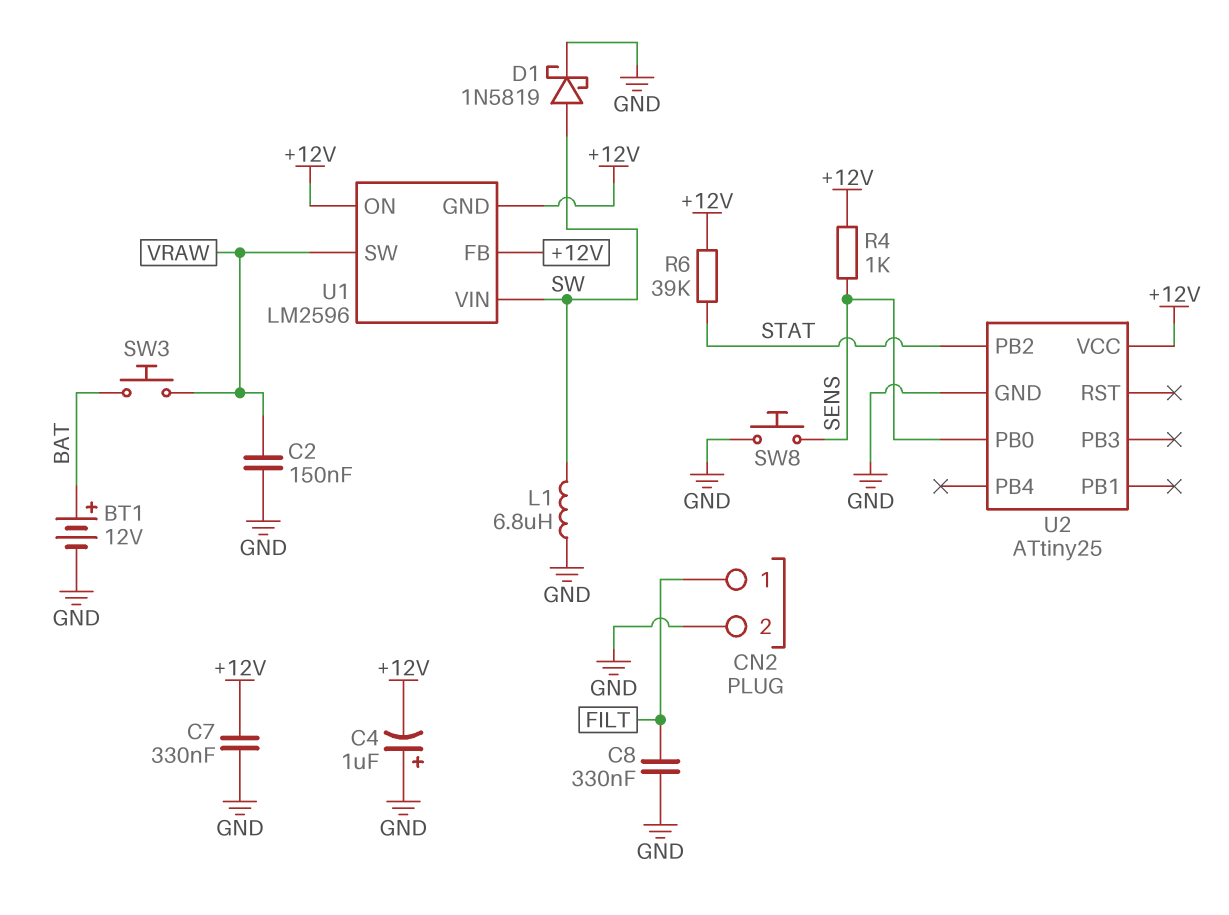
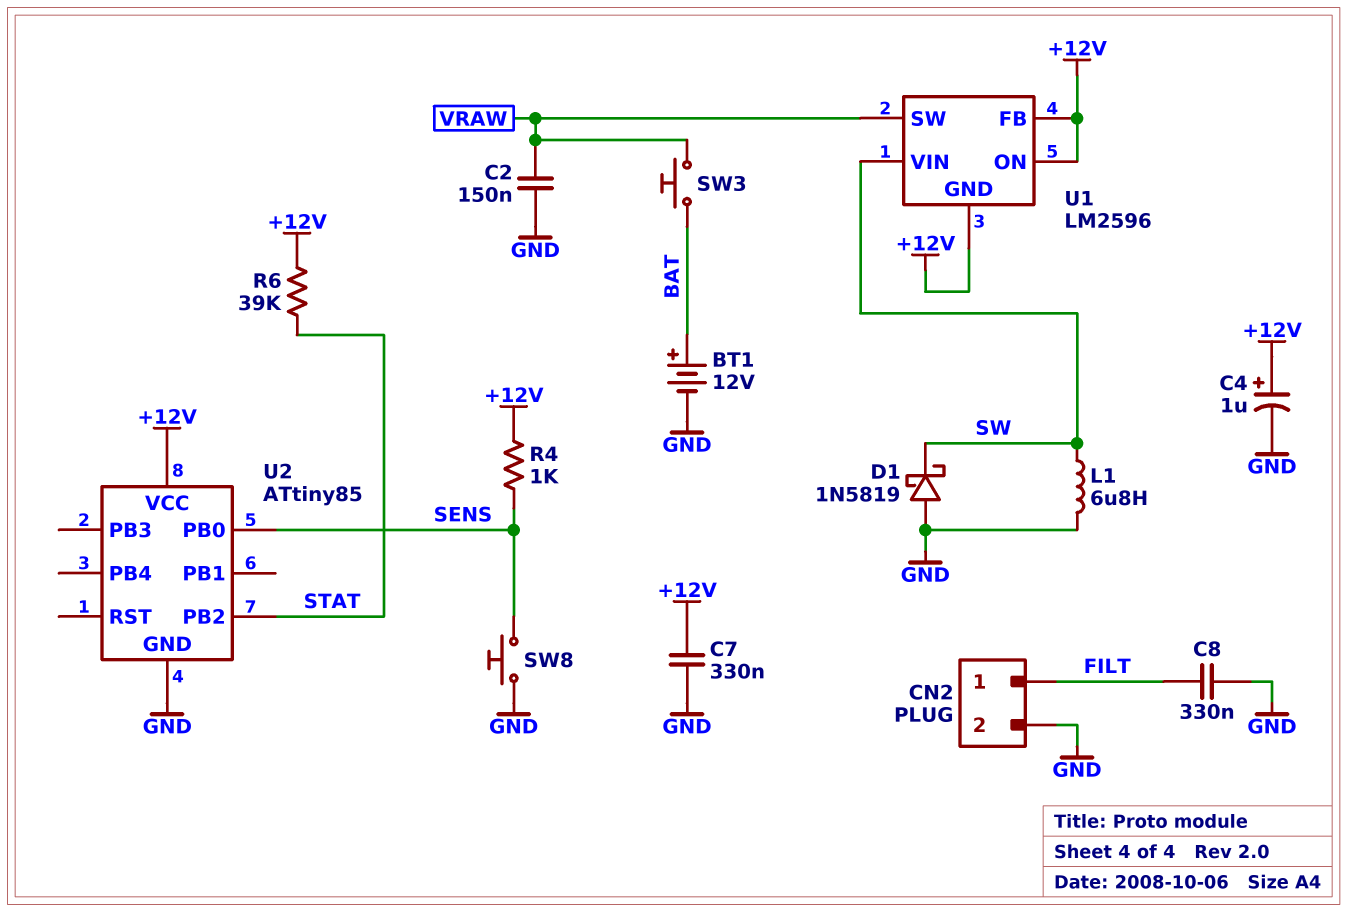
C4: 1uF (plus GND, minus +12V) -> 1uF (plus +12V, minus GND)
D1: schottky 1N5819 (A SW, K GND) -> schottky 1N5819 (A GND, K SW)
U2: ATtiny25 -> ATtiny85

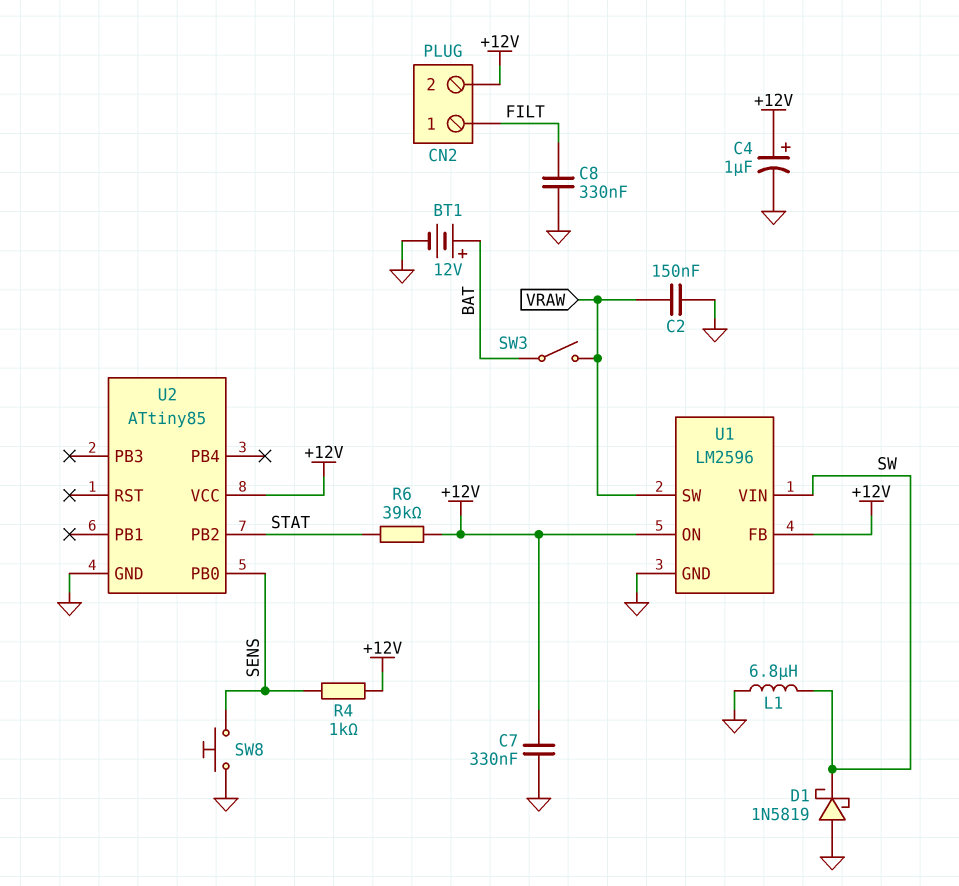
CN2 pin 2: GND -> +12V
SW3: button (BAT, VRAW) -> switch (BAT, VRAW)
U1 pin GND: +12V -> GND

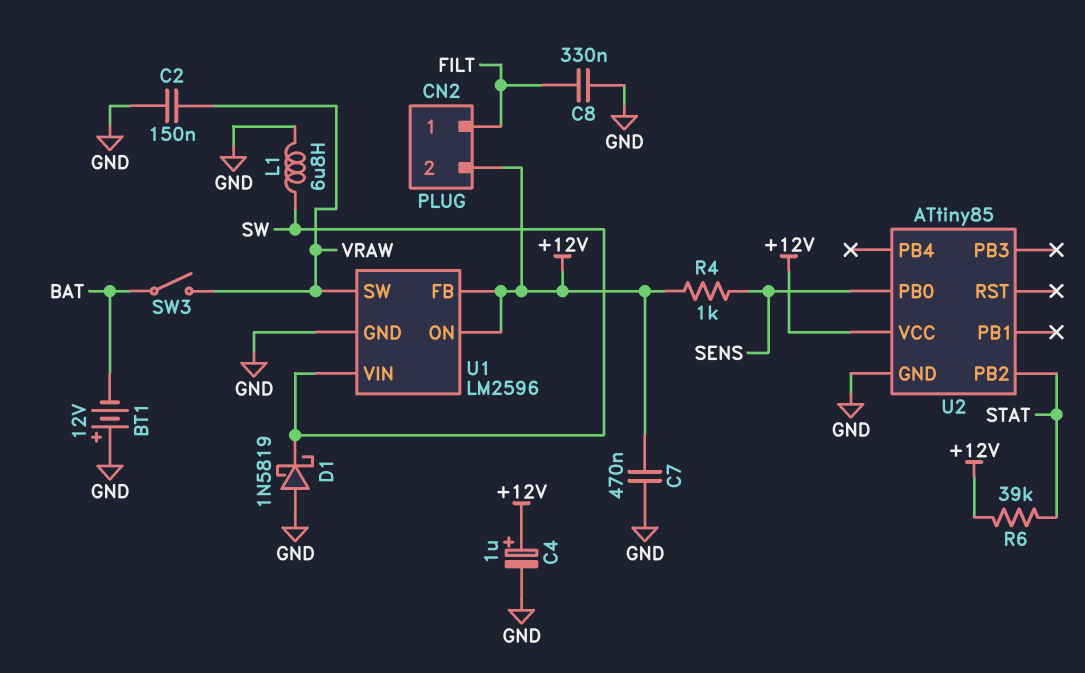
BT1: 12V (plus BAT, minus GND) -> 12V (plus GND, minus BAT)
C7: 330nF (+12V, GND) -> 470nF (+12V, GND)
SW8: button (GND, SENS) -> none

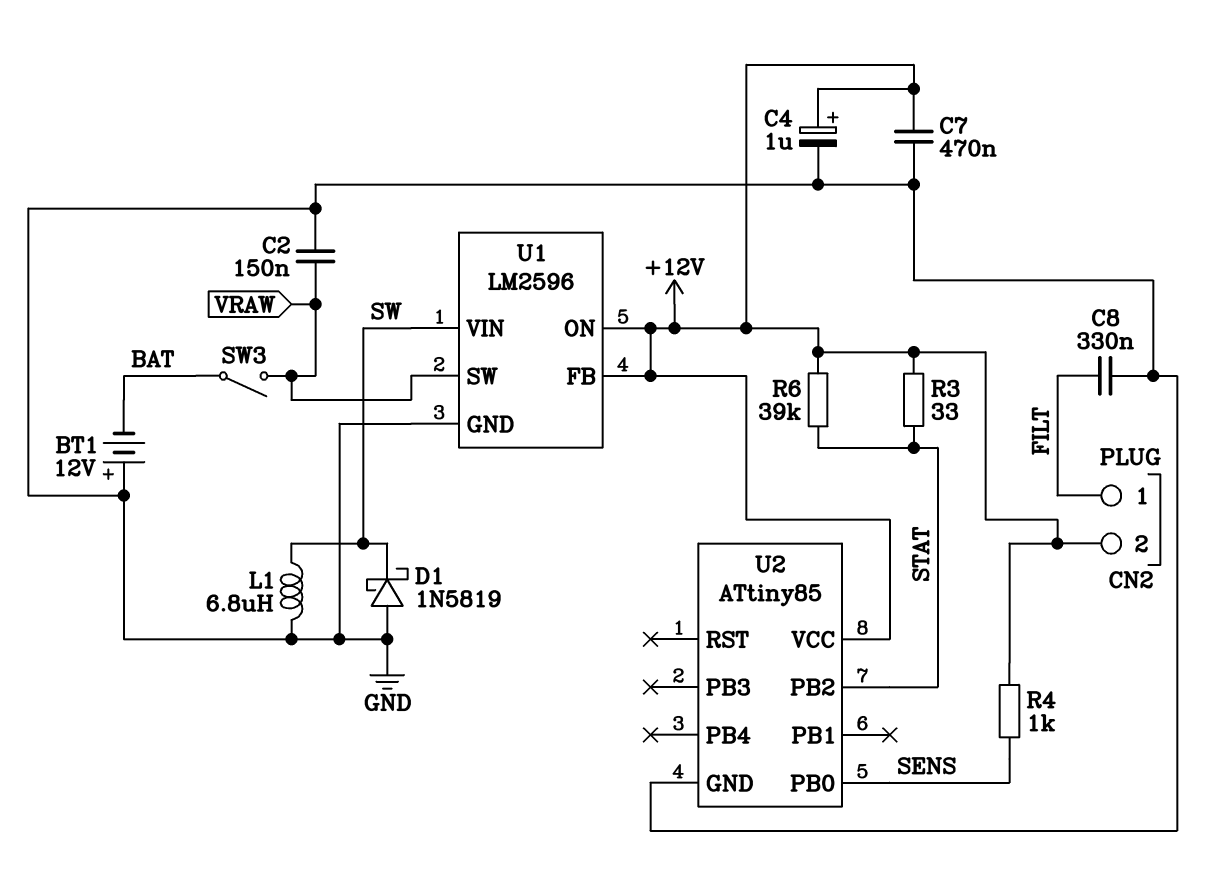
R3: none -> 33 (+12V, STAT)

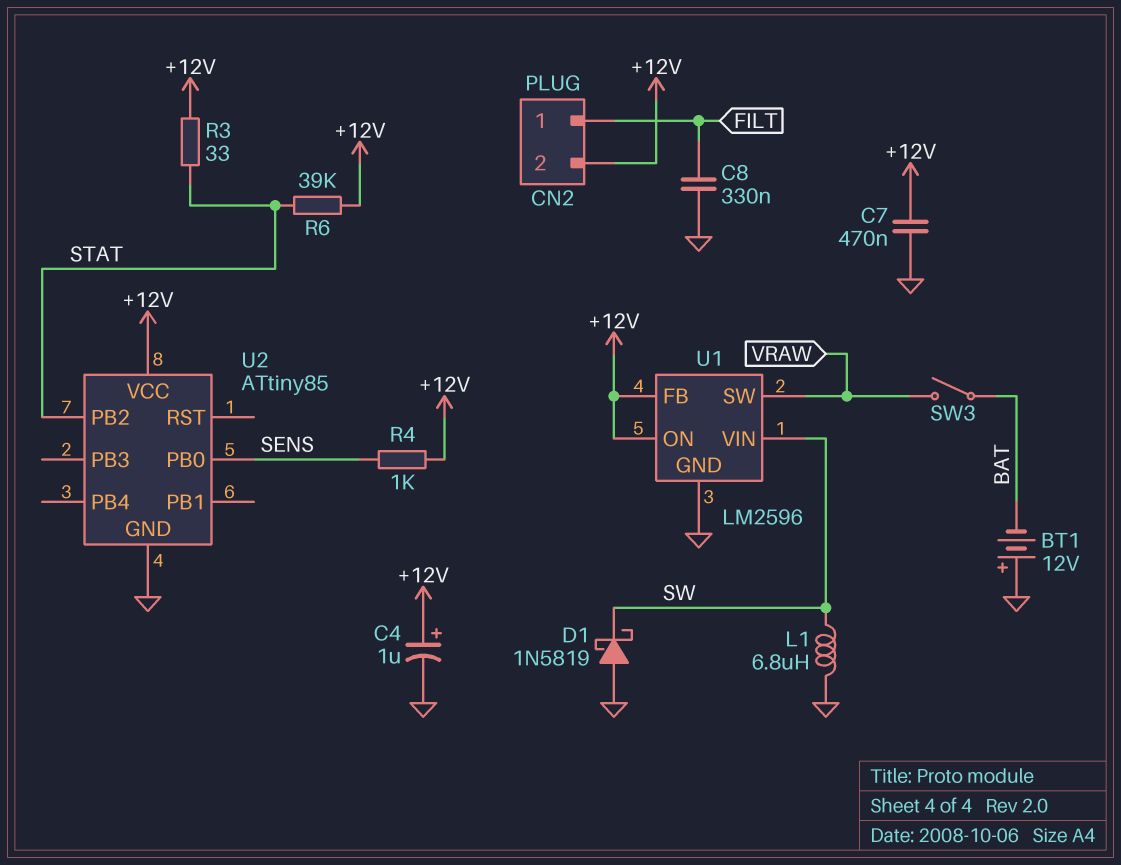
C2: 150nF (GND, VRAW) -> none

